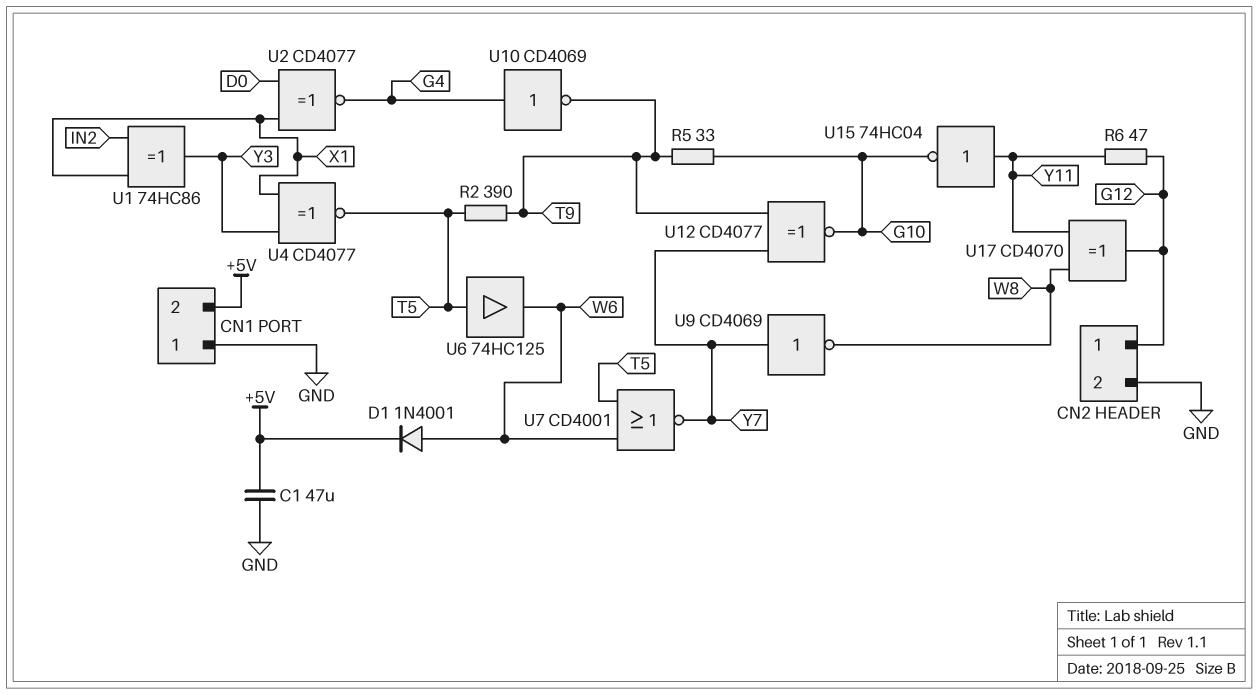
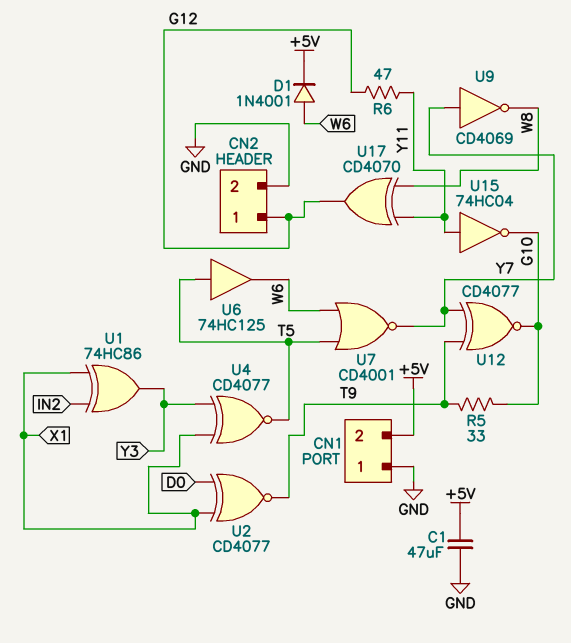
R2: 390 (T5, T9) -> none
U2: XNOR CD4077 (in D0, in X1, out G4) -> XNOR CD4077 (in D0, in X1, out T9)
U10: NOT CD4069 (in G4, out T9) -> none

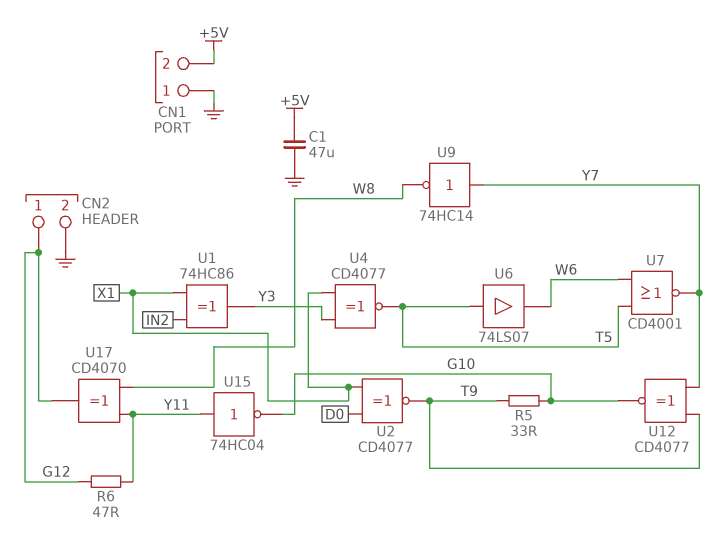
D1: diode 1N4001 (A W6, K +5V) -> none
U6: buffer 74HC125 (in T5, out W6) -> buffer 74LS07 (in T5, out W6)
U9: NOT CD4069 (in Y7, out W8) -> NOT 74HC14 (in Y7, out W8)

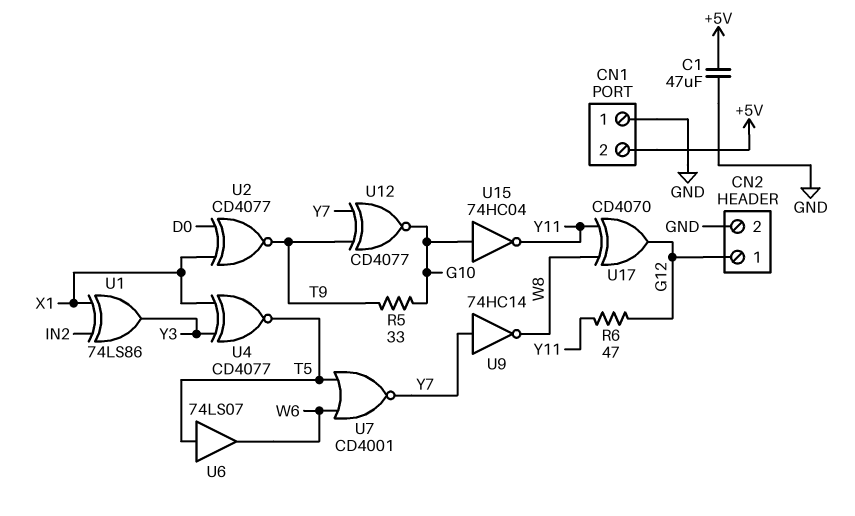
U1: XOR 74HC86 (in IN2, in X1, out Y3) -> XOR 74LS86 (in IN2, in X1, out Y3)
U15: NOT 74HC04 (in Y11, out G10) -> NOT 74HC04 (in G10, out Y11)

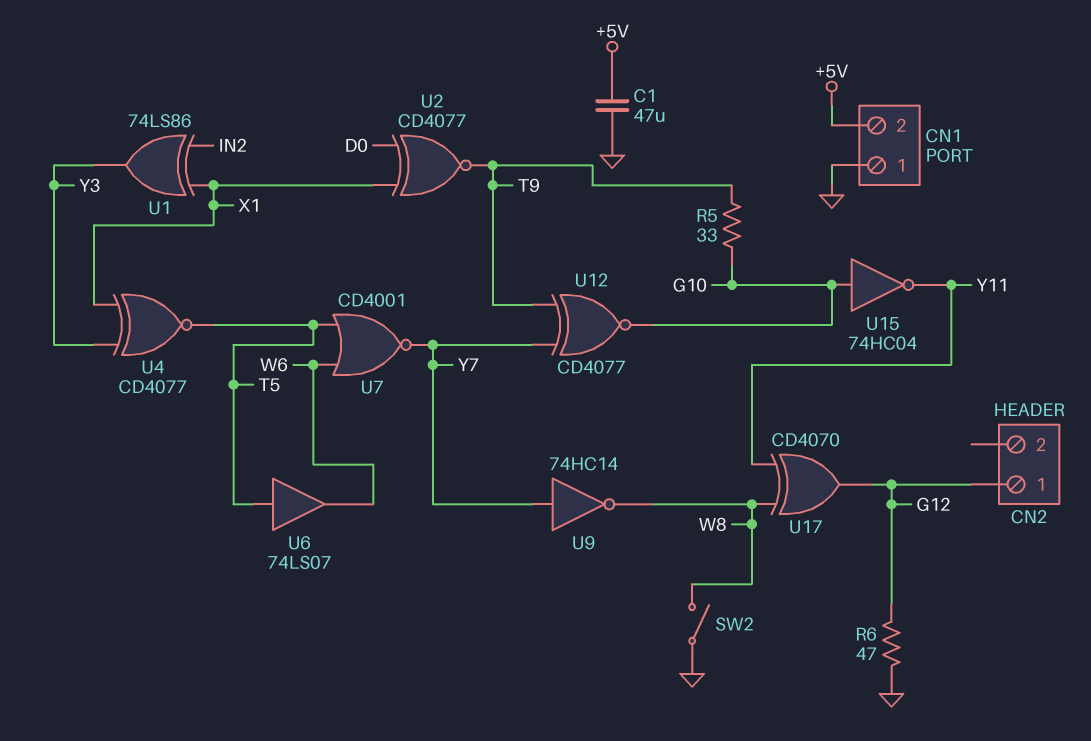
CN2 pin 2: GND -> none
R6: 47 (G12, Y11) -> 47 (G12, GND)
SW2: none -> switch (GND, W8)

